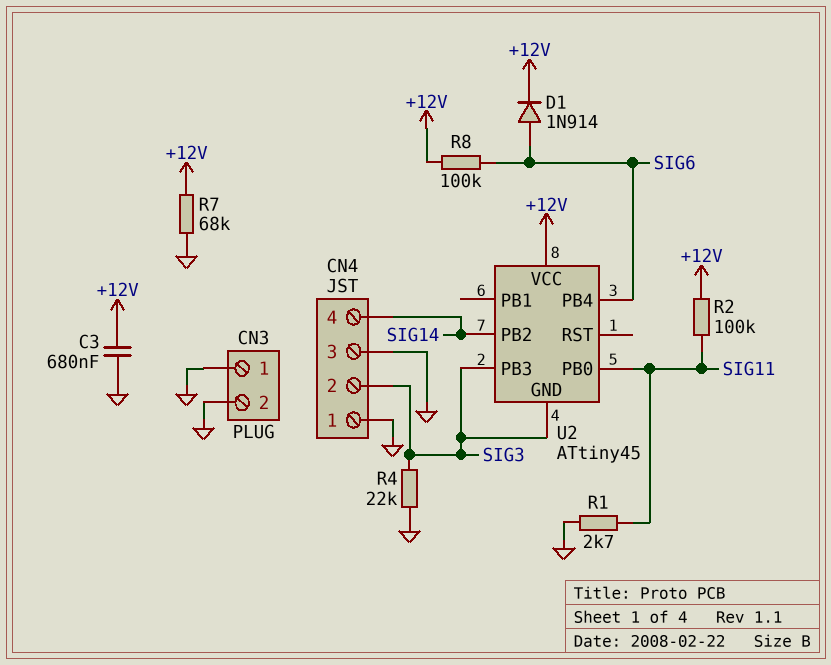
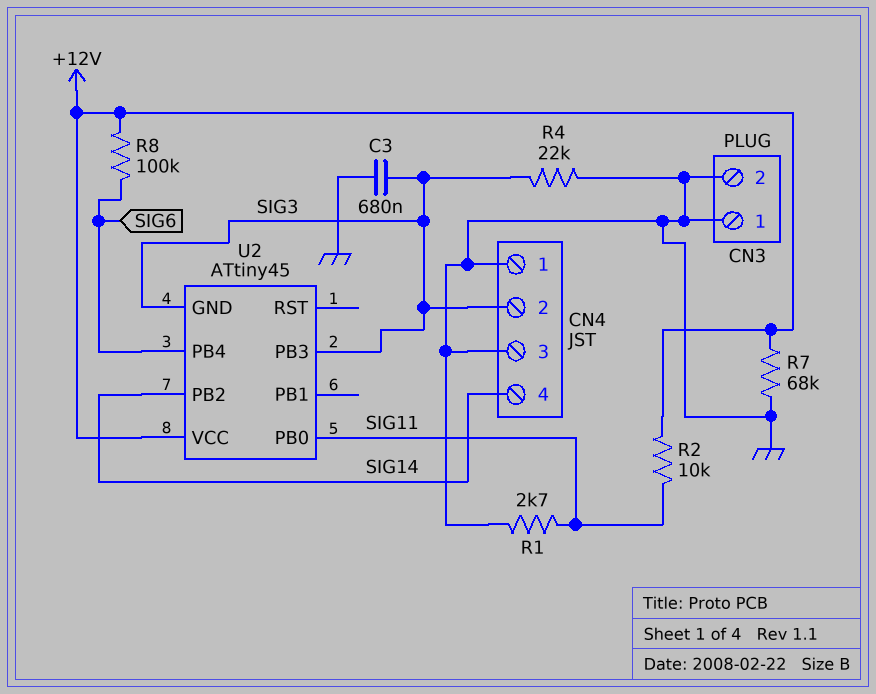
C3: 680nF (+12V, GND) -> 680nF (GND, SIG3)
D1: diode 1N914 (A SIG6, K +12V) -> none
R2: 100k (+12V, SIG11) -> 10k (+12V, SIG11)

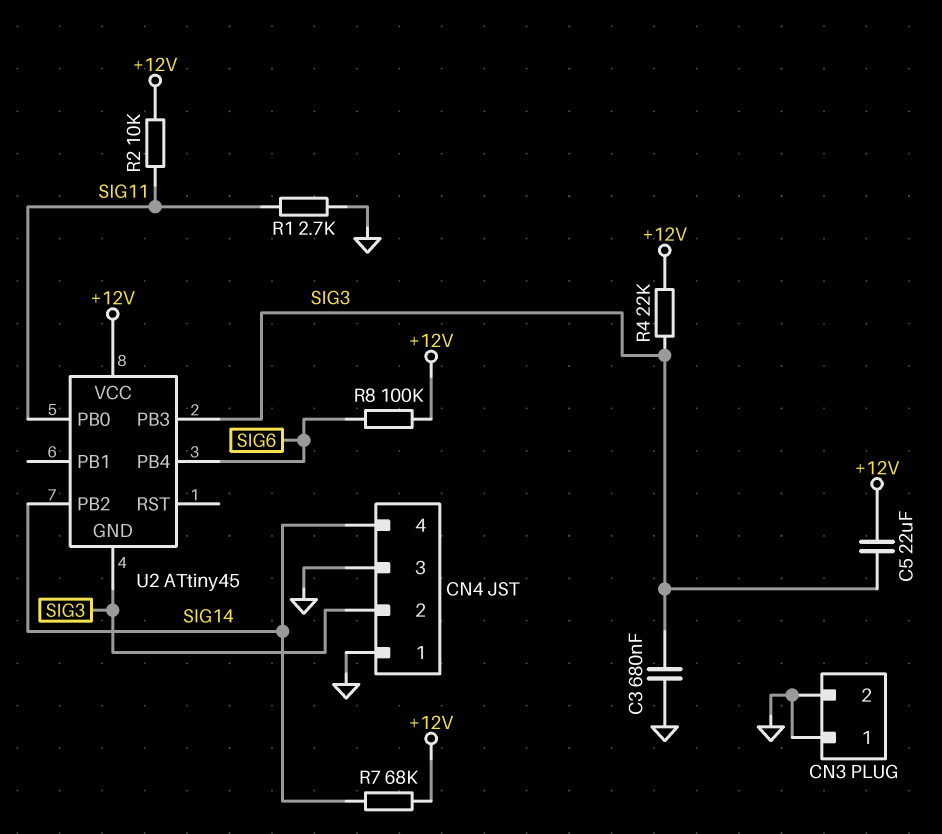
C5: none -> 22uF (+12V, SIG3)
R4: 22k (GND, SIG3) -> 22k (+12V, SIG3)
R7: 68k (+12V, GND) -> 68k (+12V, SIG14)

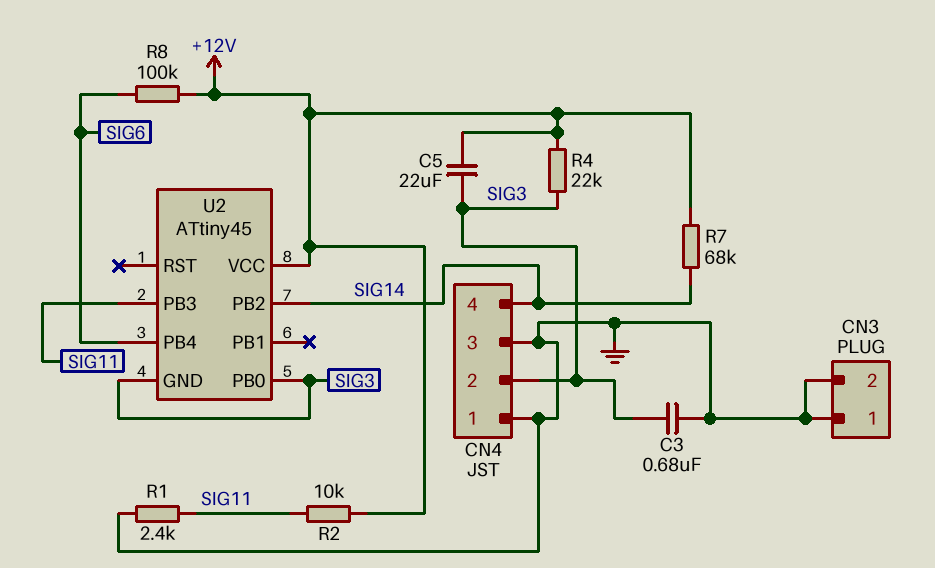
R1: 2.7k (GND, SIG11) -> 2.4k (GND, SIG11)
U2 pin PB0: SIG11 -> SIG3
U2 pin PB3: SIG3 -> SIG11

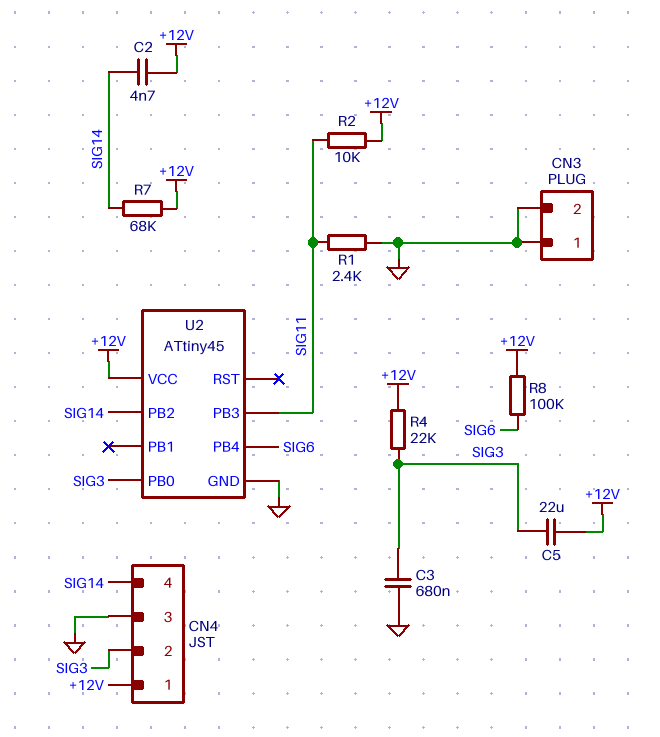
C2: none -> 4.7nF (+12V, SIG14)
CN4 pin 1: GND -> +12V
U2 pin GND: SIG3 -> GND

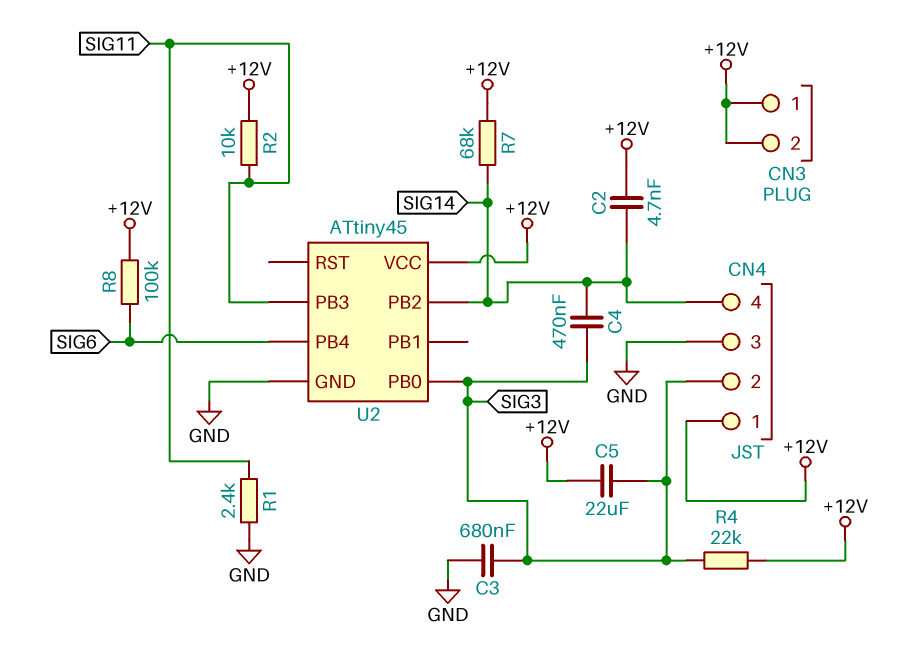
C4: none -> 470nF (SIG3, SIG14)
CN3 pin 1: GND -> +12V
CN3 pin 2: GND -> +12V

